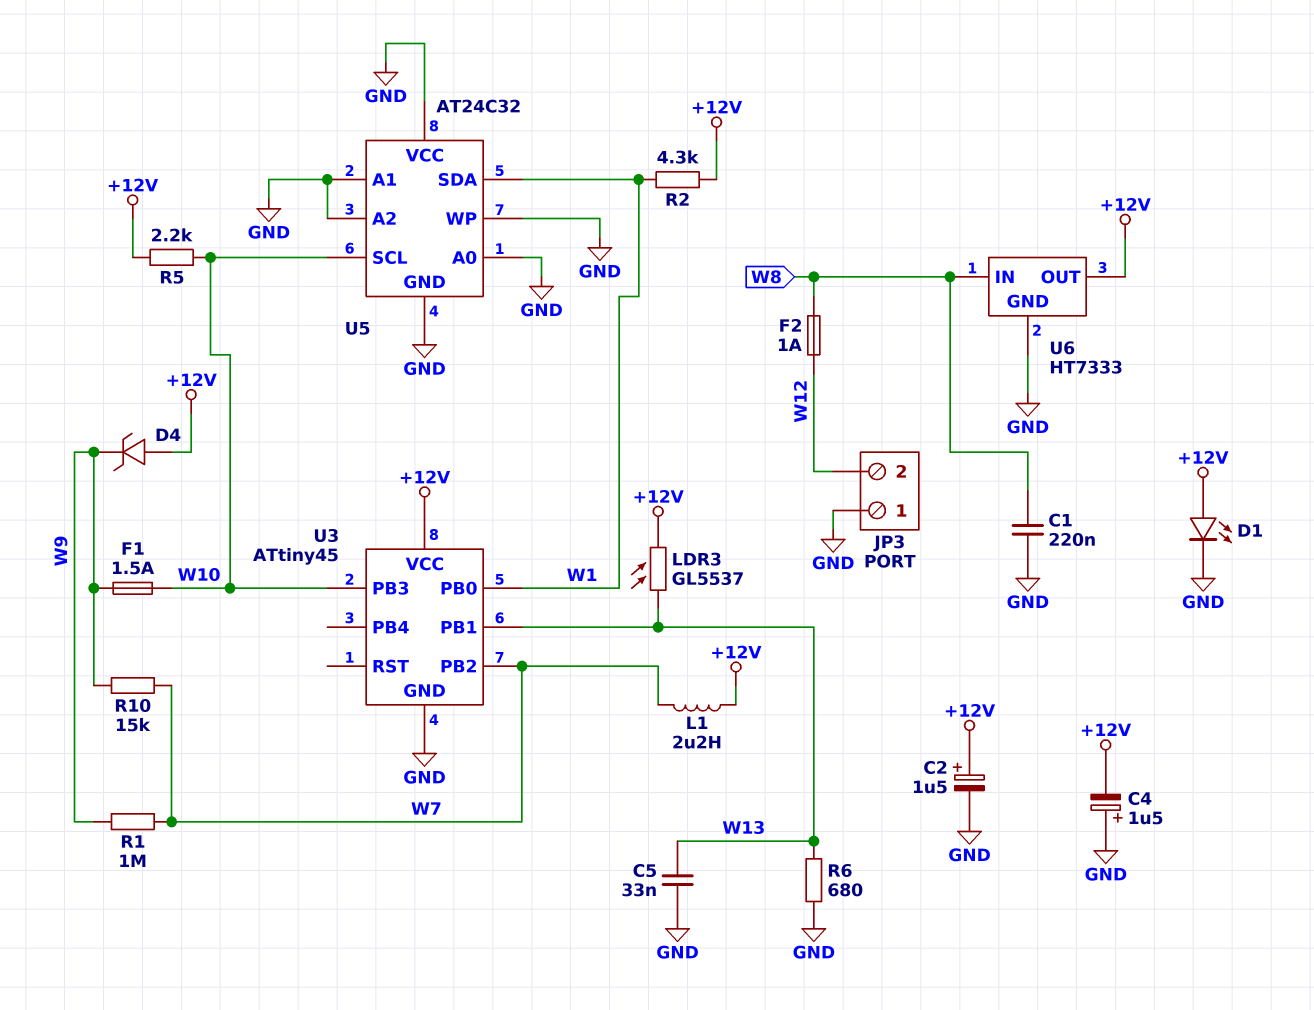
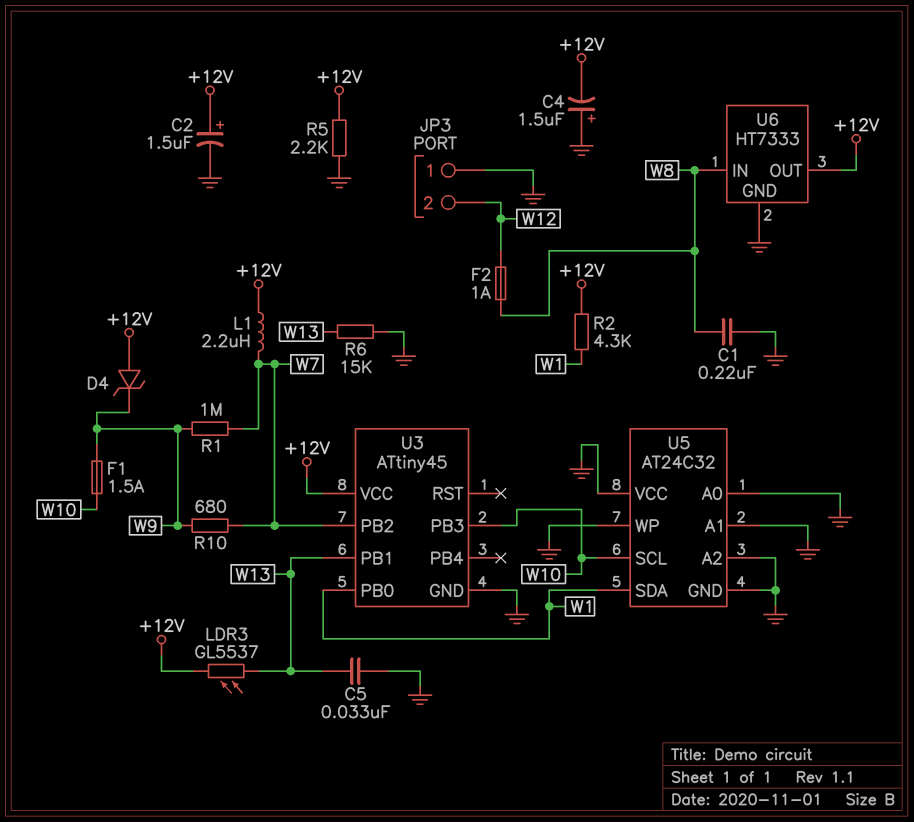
D1: LED (A +12V, K GND) -> none
R5: 2.2k (+12V, W10) -> 2.2k (+12V, GND)
R6: 680 (GND, W13) -> 15k (GND, W13)
R10: 15k (W7, W9) -> 680 (W7, W9)

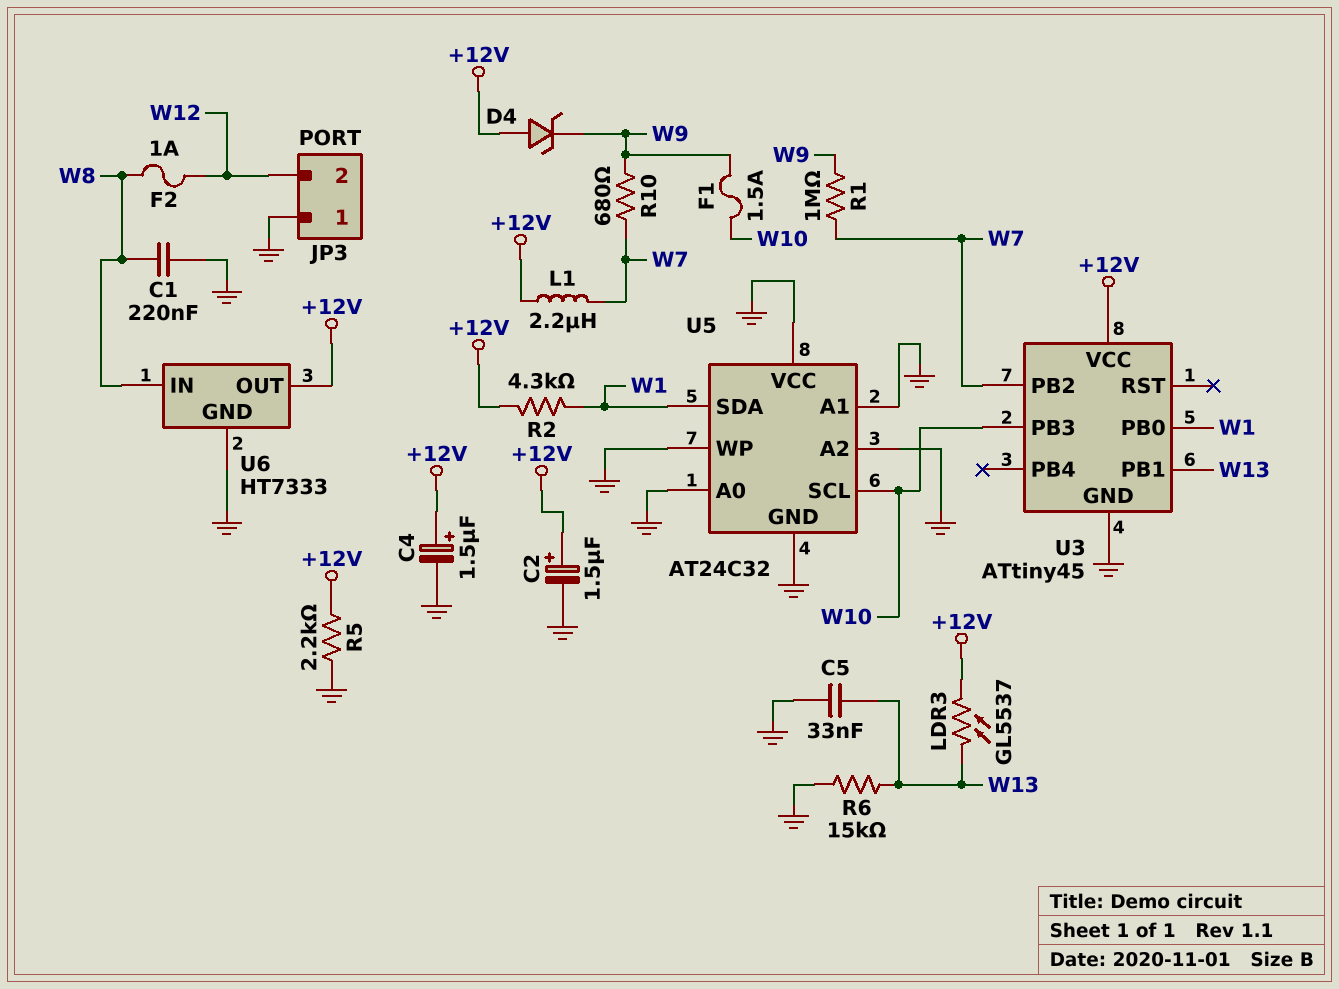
C4: 1.5uF (plus GND, minus +12V) -> 1.5uF (plus +12V, minus GND)

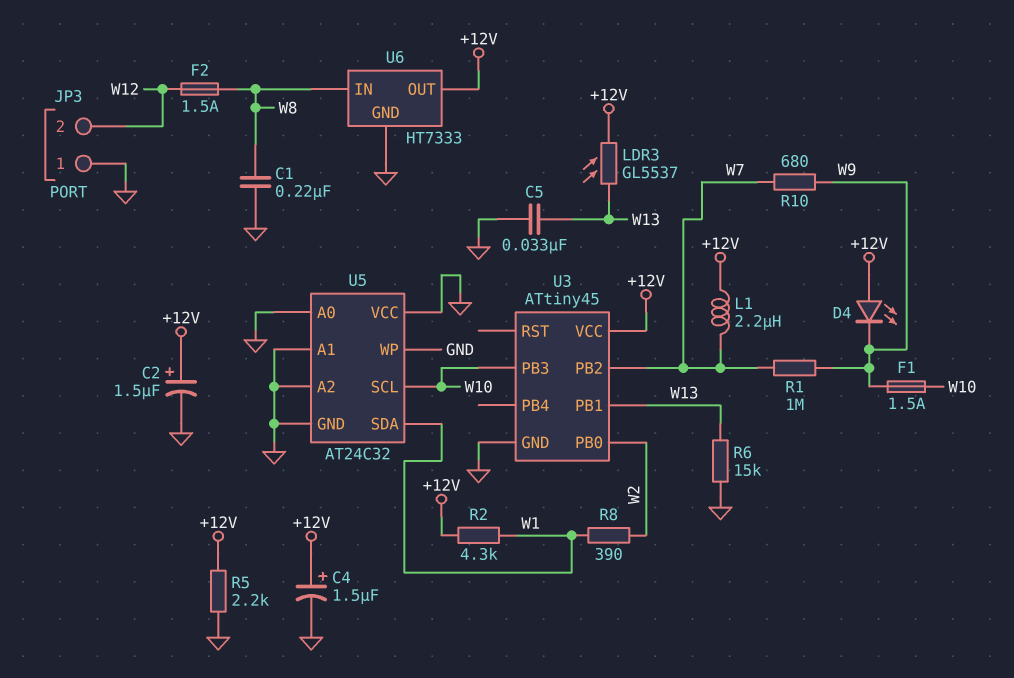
D4: zener (A +12V, K W9) -> LED (A +12V, K W9)
F2: 1A (W8, W12) -> 1.5A (W8, W12)
R8: none -> 390 (W1, W2)
U3 pin PB0: W1 -> W2

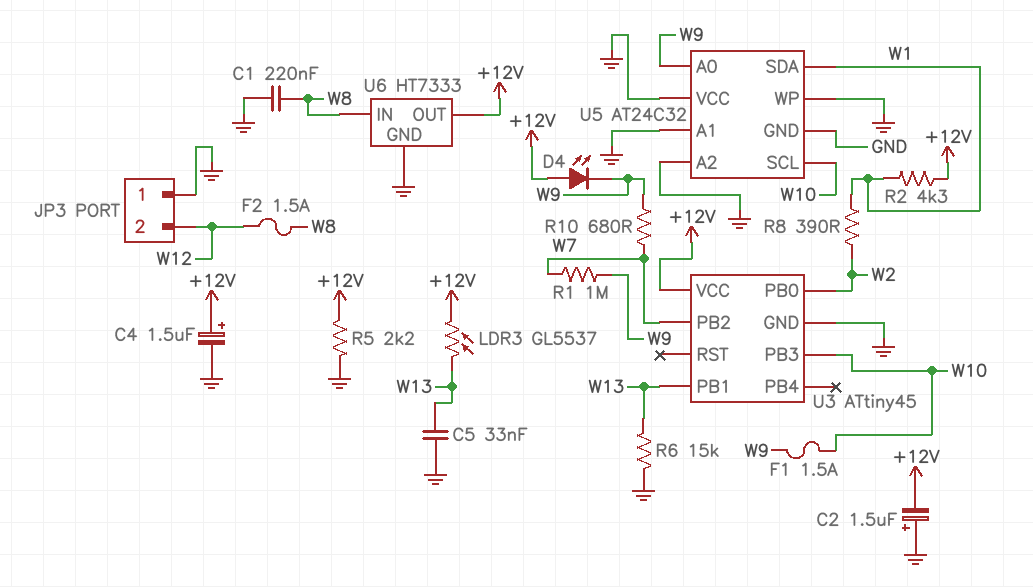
C2: 1.5uF (plus +12V, minus GND) -> 1.5uF (plus GND, minus +12V)
L1: 2.2uH (+12V, W7) -> none
U5 pin A0: GND -> W9

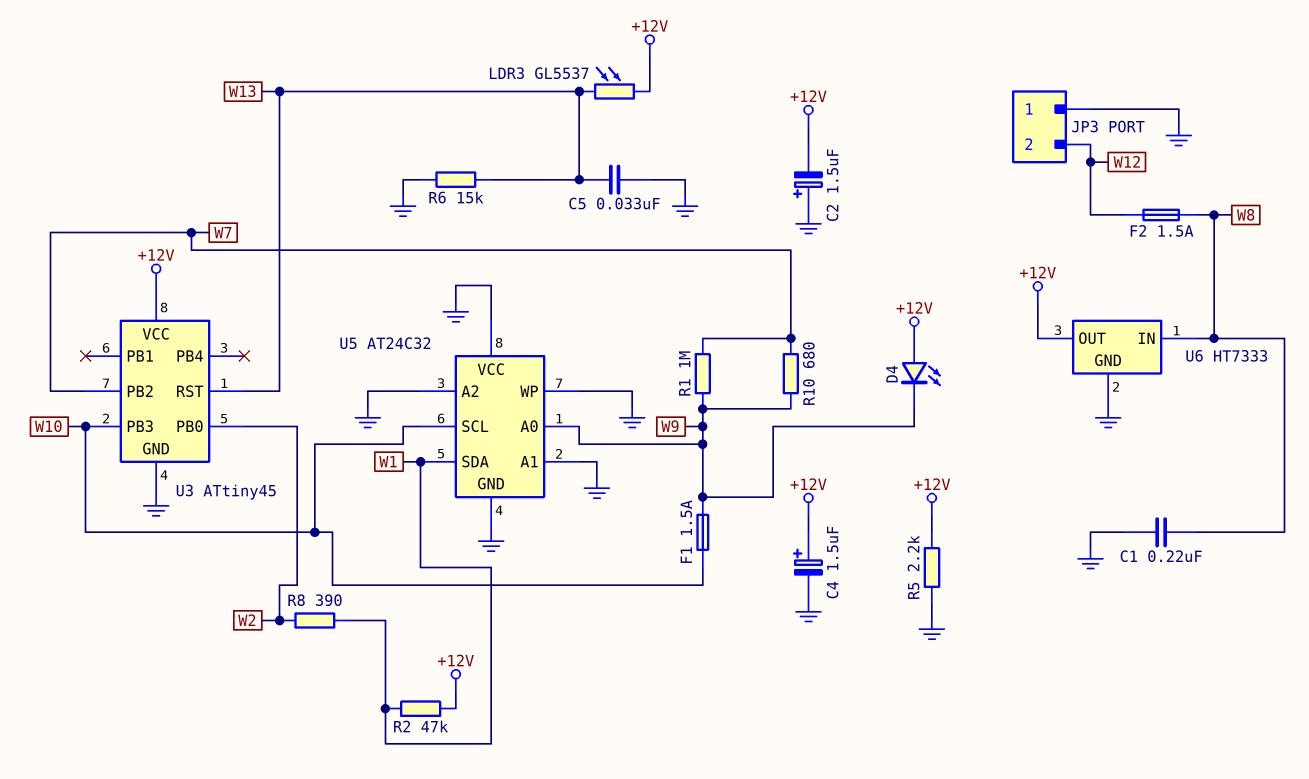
R2: 4.3k (+12V, W1) -> 47k (+12V, W1)
U3 pin PB1: W13 -> none
U3 pin RST: none -> W13

